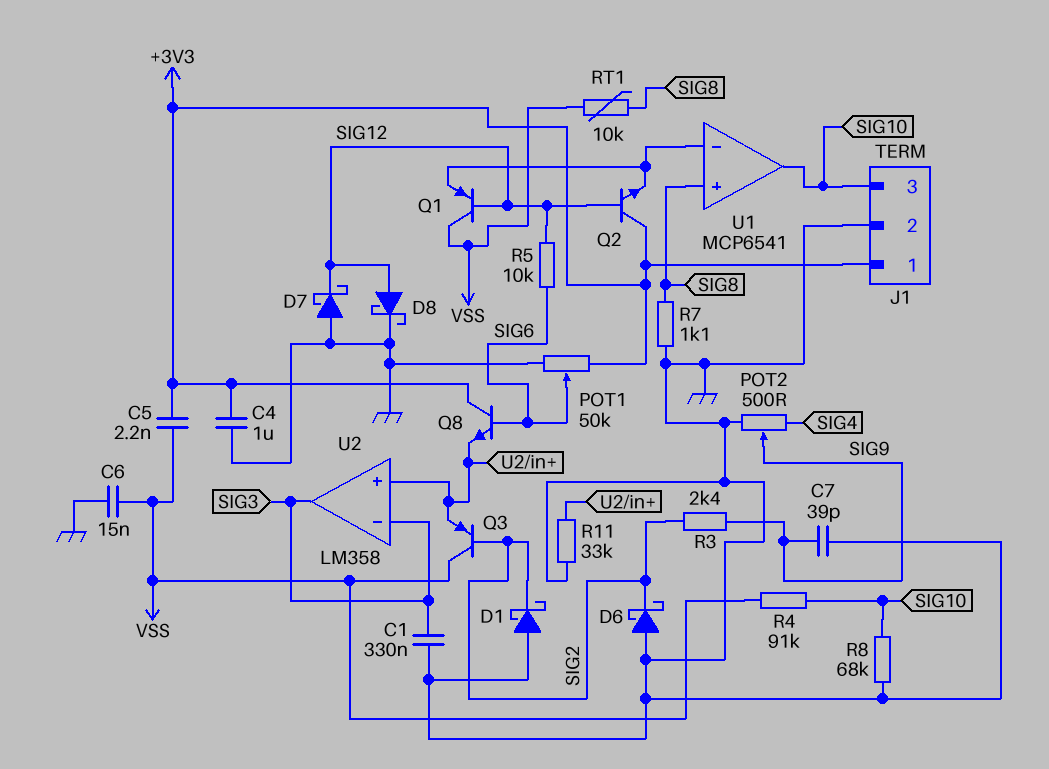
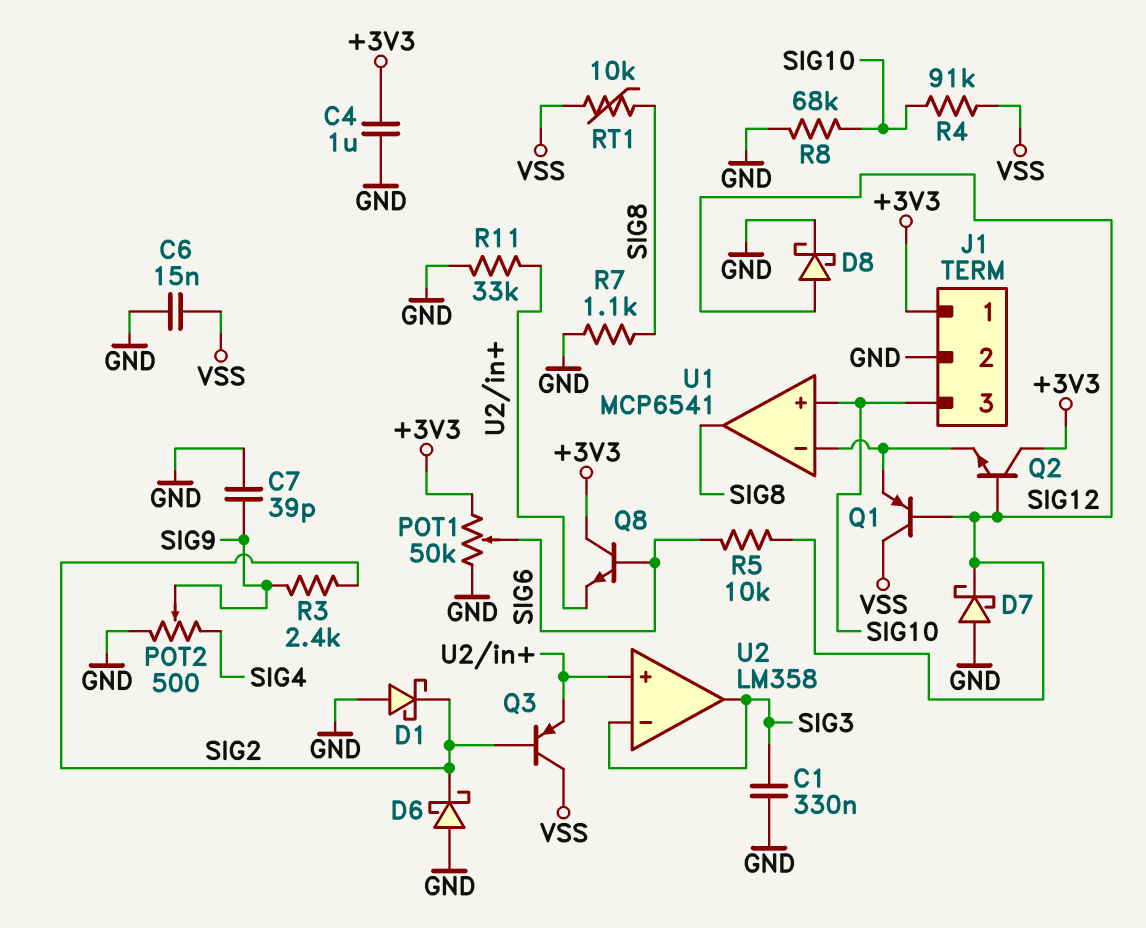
C5: 2.2nF (+3V3, VSS) -> none
U1 pin in+: SIG8 -> SIG10
U1 pin out: SIG10 -> SIG8

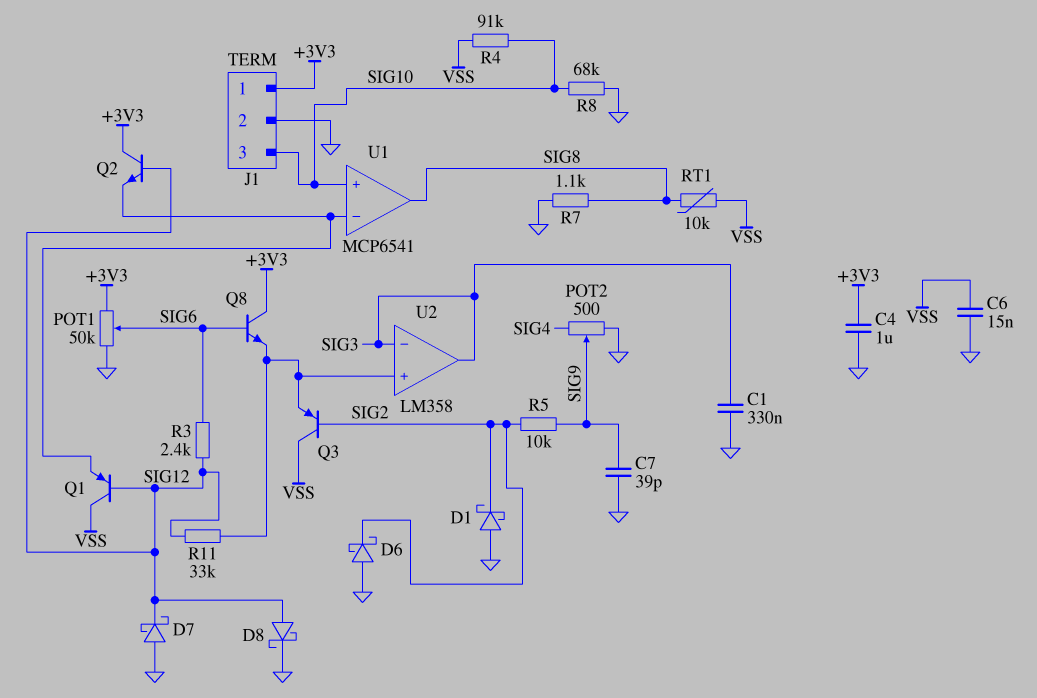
R3: 2.4k (SIG2, SIG9) -> 2.4k (SIG6, SIG12)
R5: 10k (SIG6, SIG12) -> 10k (SIG2, SIG9)
R11: 33k (GND, U2/in+) -> 33k (SIG12, U2/in+)

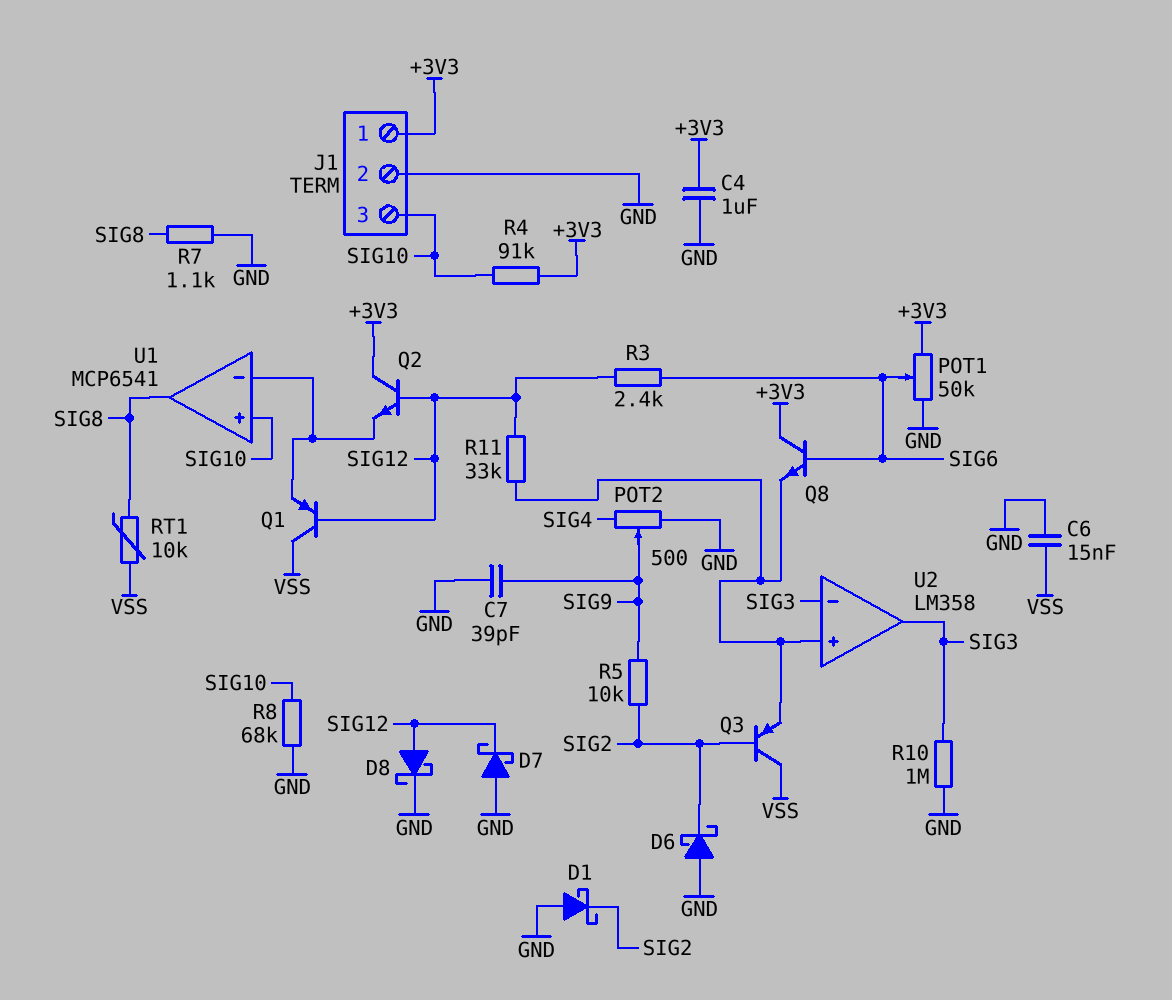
C1: 330nF (GND, SIG3) -> none
R4: 91k (SIG10, VSS) -> 91k (+3V3, SIG10)
R10: none -> 1M (GND, SIG3)

